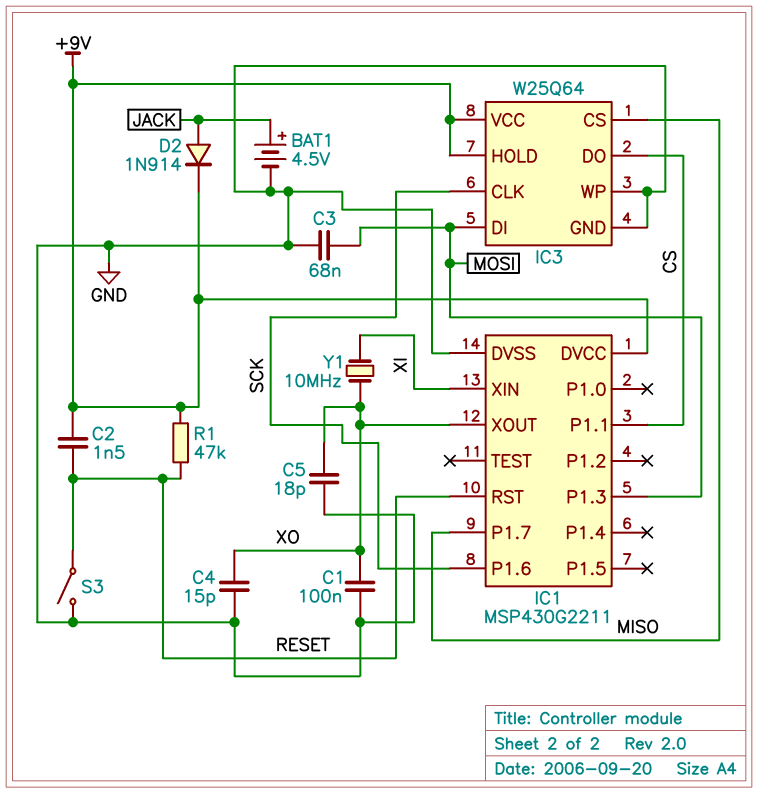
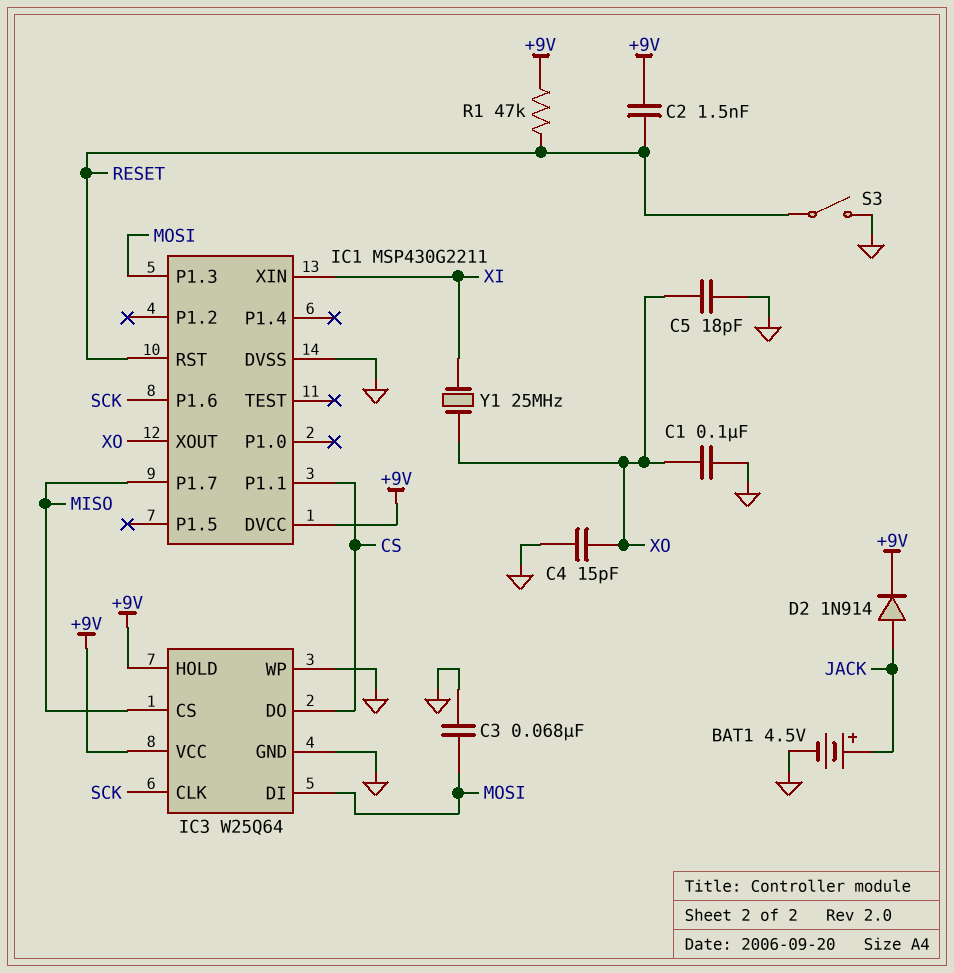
Y1: 10MHz (XI, XO) -> 25MHz (XI, XO)

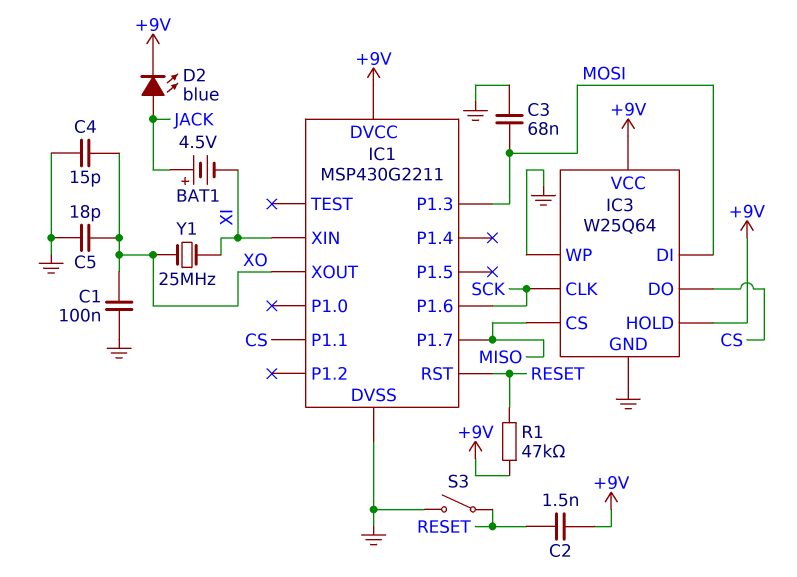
BAT1: 4.5V (plus JACK, minus GND) -> 4.5V (plus JACK, minus XI)
D2: diode 1N914 (A JACK, K +9V) -> LED blue (A JACK, K +9V)

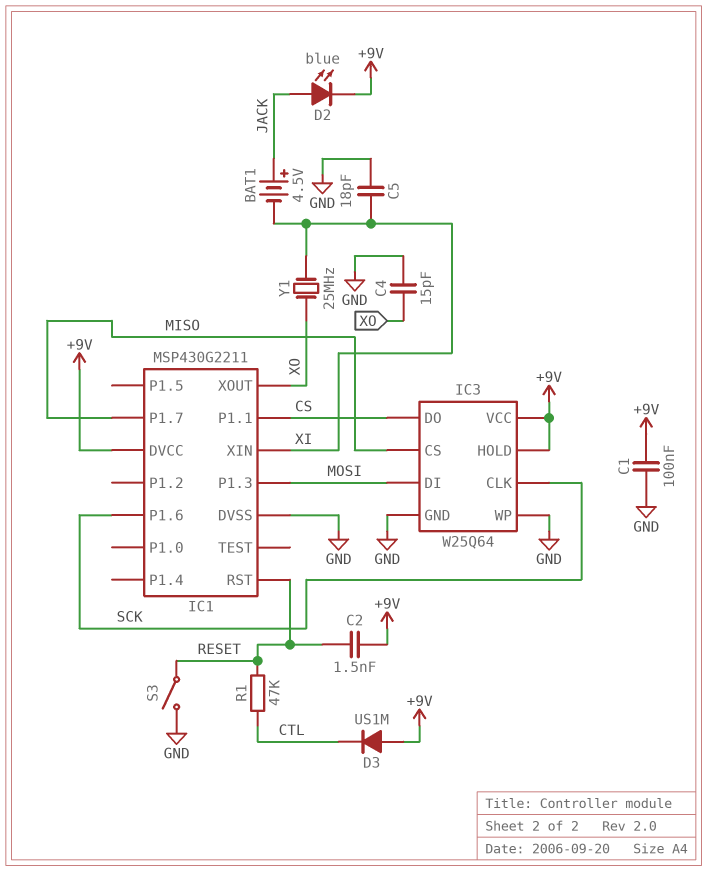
C1: 100nF (GND, XO) -> 100nF (+9V, GND)
C3: 68nF (GND, MOSI) -> none
C5: 18pF (GND, XO) -> 18pF (GND, XI)
D3: none -> diode US1M (A +9V, K CTL)
R1: 47k (+9V, RESET) -> 47k (CTL, RESET)

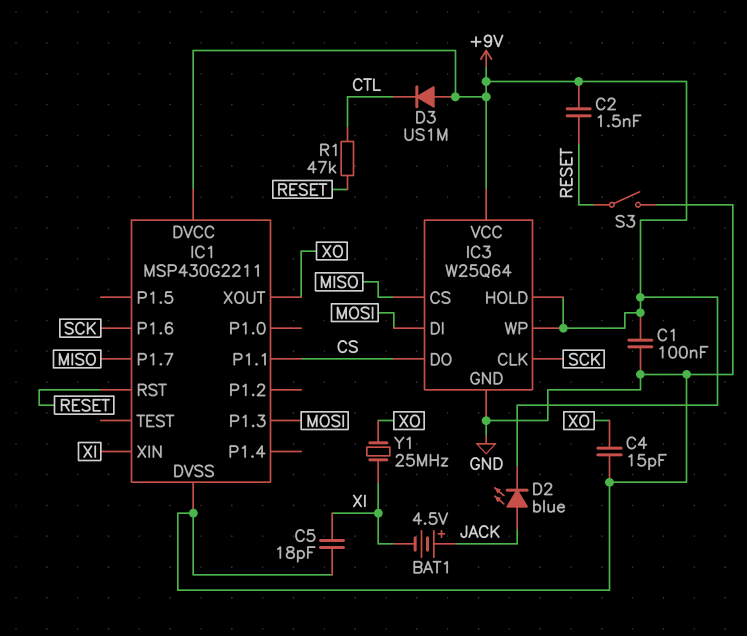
IC3 pin WP: GND -> +9V

